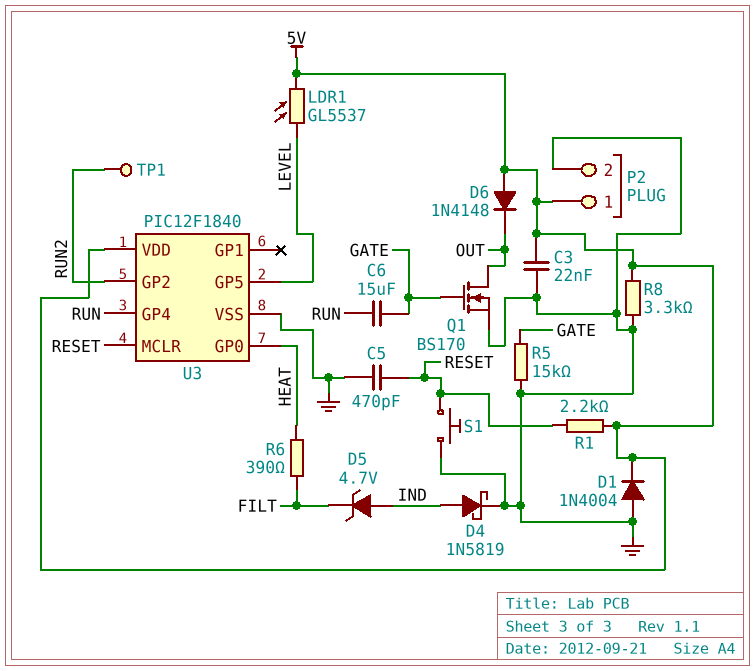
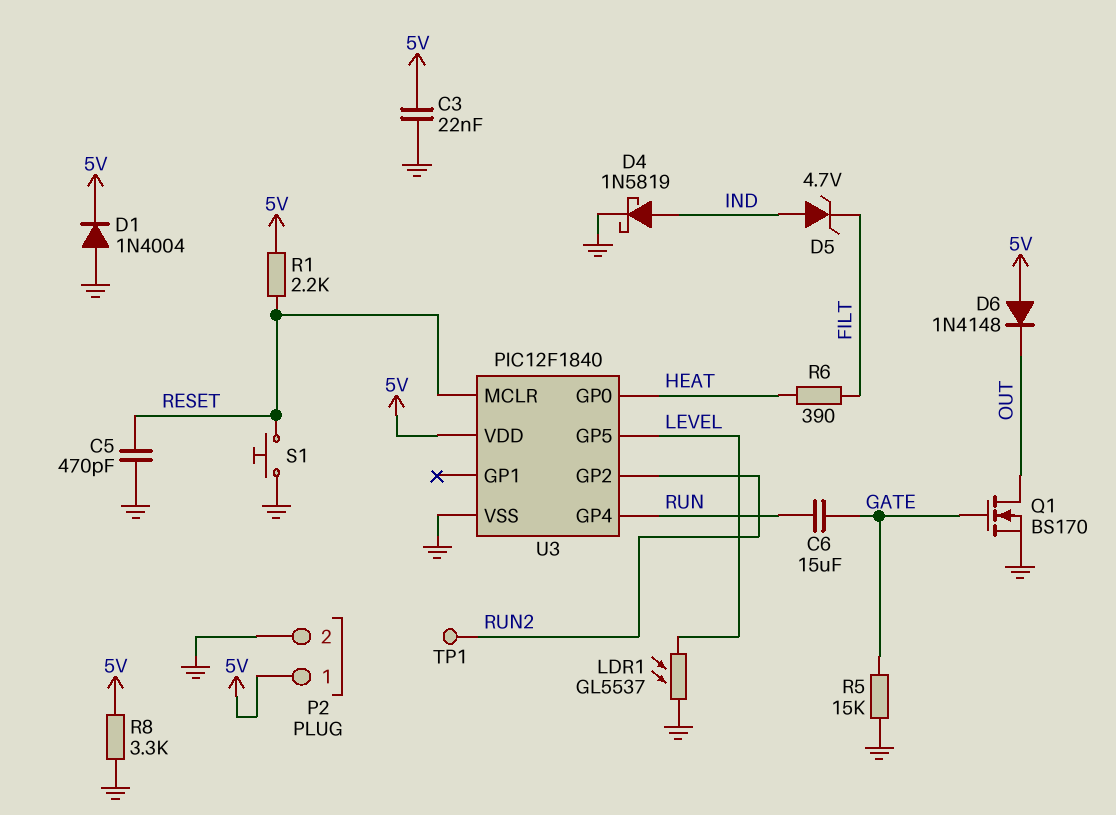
LDR1: GL5537 (5V, LEVEL) -> GL5537 (GND, LEVEL)

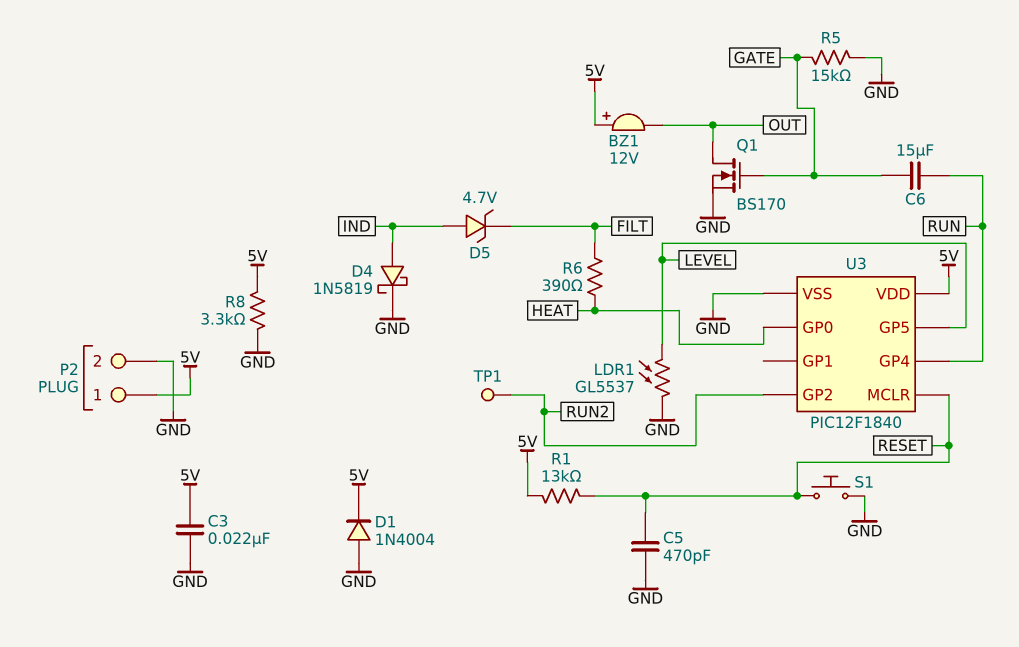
BZ1: none -> buzzer 12V (plus 5V, minus OUT)
D6: diode 1N4148 (A 5V, K OUT) -> none
R1: 2.2k (5V, RESET) -> 13k (5V, RESET)

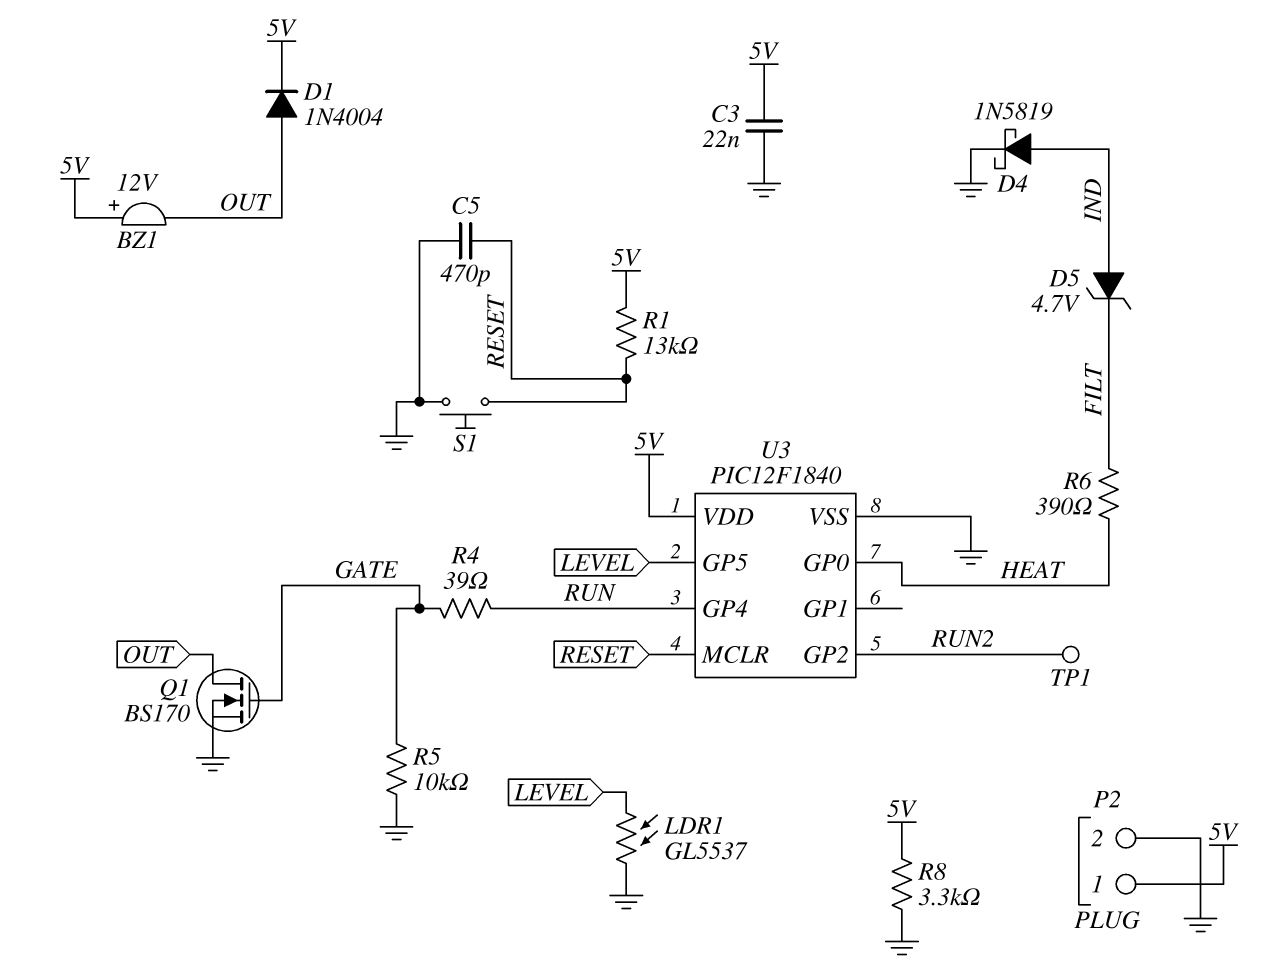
C6: 15uF (GATE, RUN) -> none
D1: diode 1N4004 (A GND, K 5V) -> diode 1N4004 (A OUT, K 5V)
R4: none -> 39 (GATE, RUN)
R5: 15k (GATE, GND) -> 10k (GATE, GND)

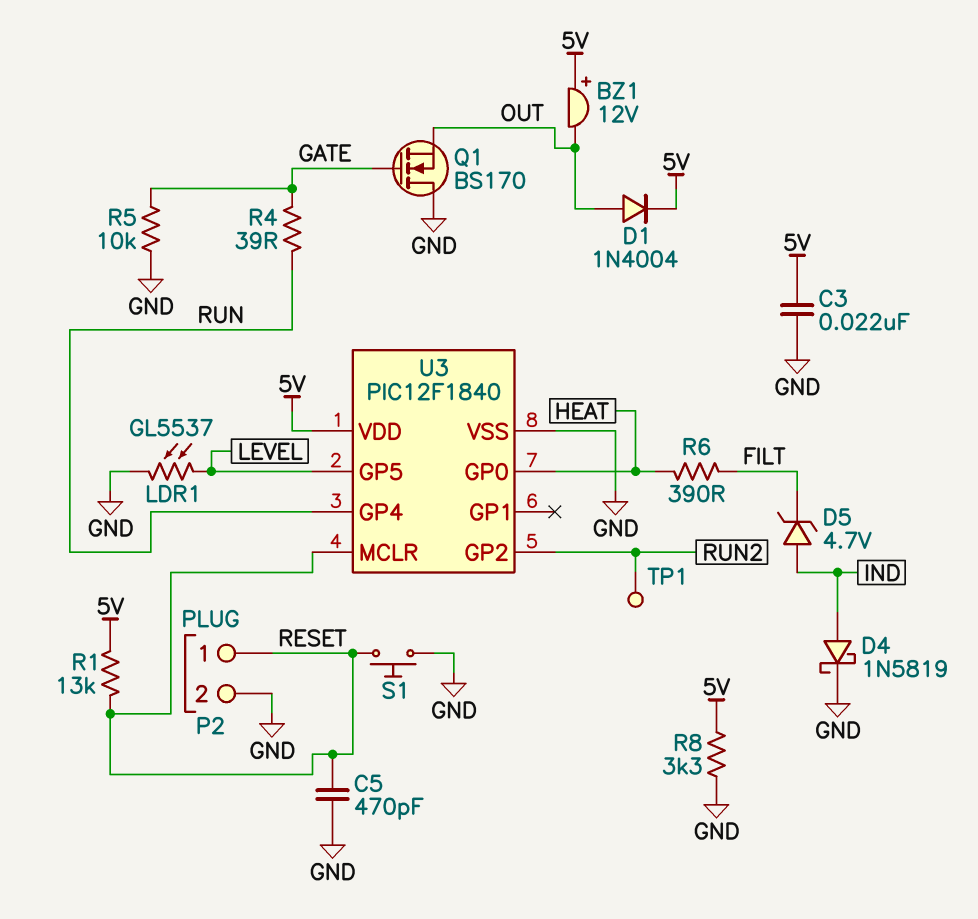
P2 pin 1: 5V -> RESET
Q1: NMOS BS170 (G GATE, D OUT, S GND) -> NMOS BS170 (G GATE, D GND, S OUT)

